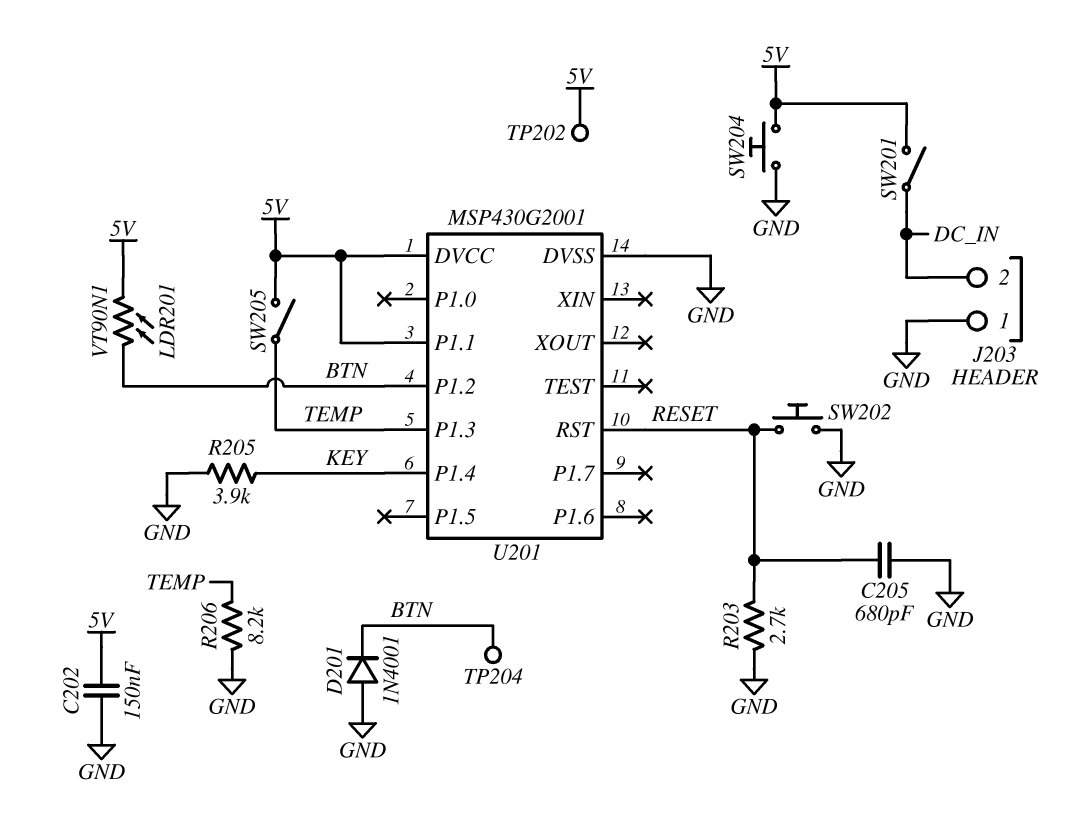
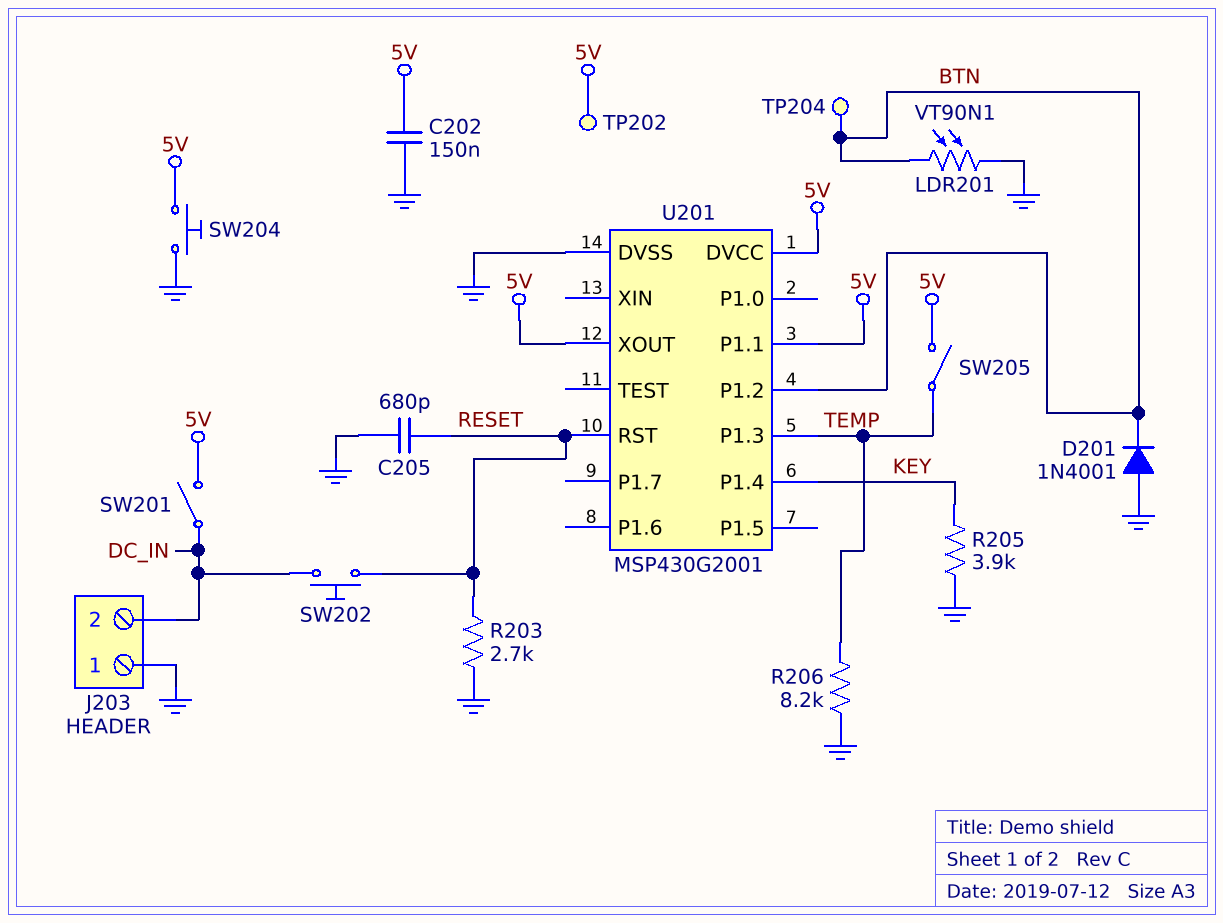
LDR201: VT90N1 (5V, BTN) -> VT90N1 (BTN, GND)
SW202: button (GND, RESET) -> button (DC_IN, RESET)
U201 pin XOUT: none -> 5V

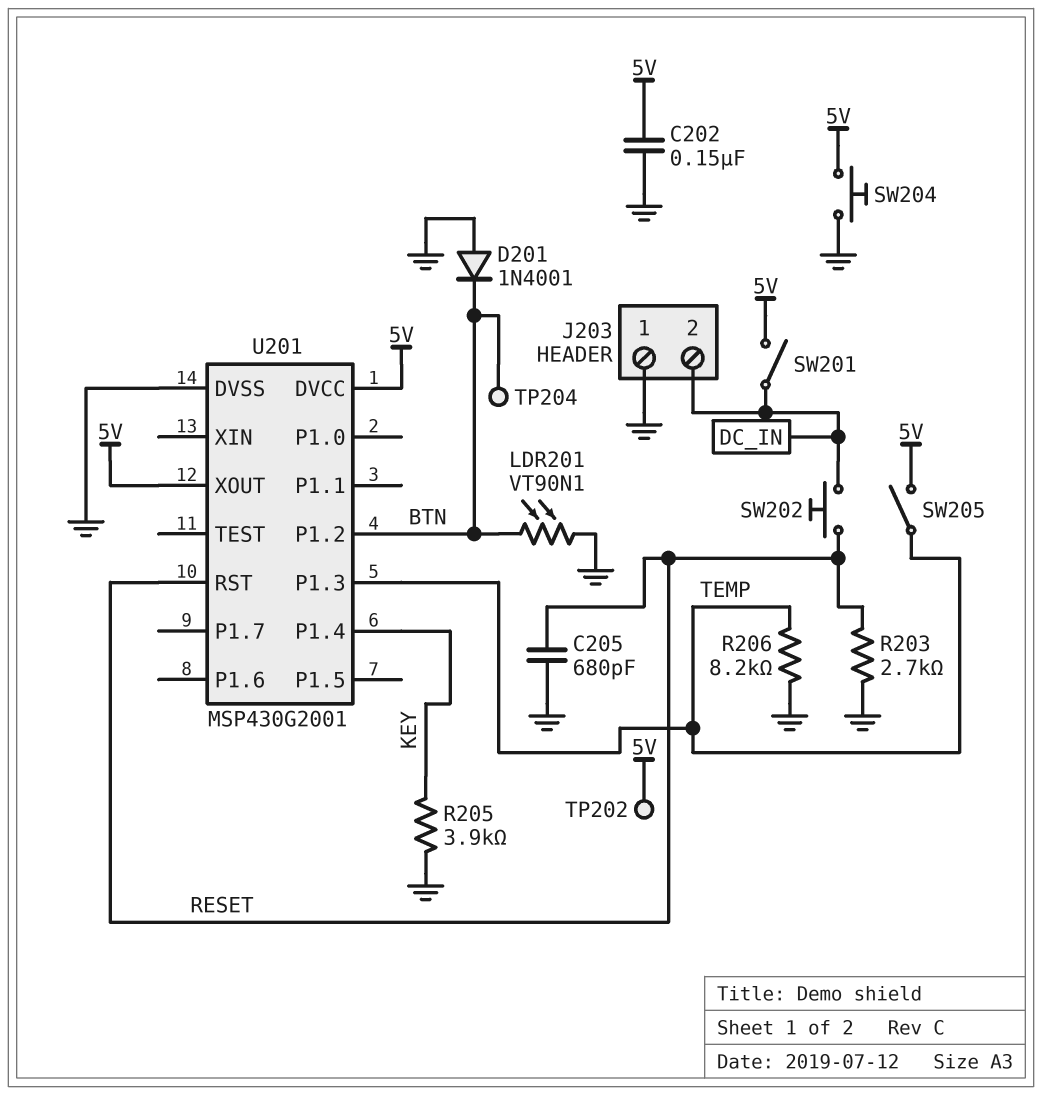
U201 pin P1.1: 5V -> none

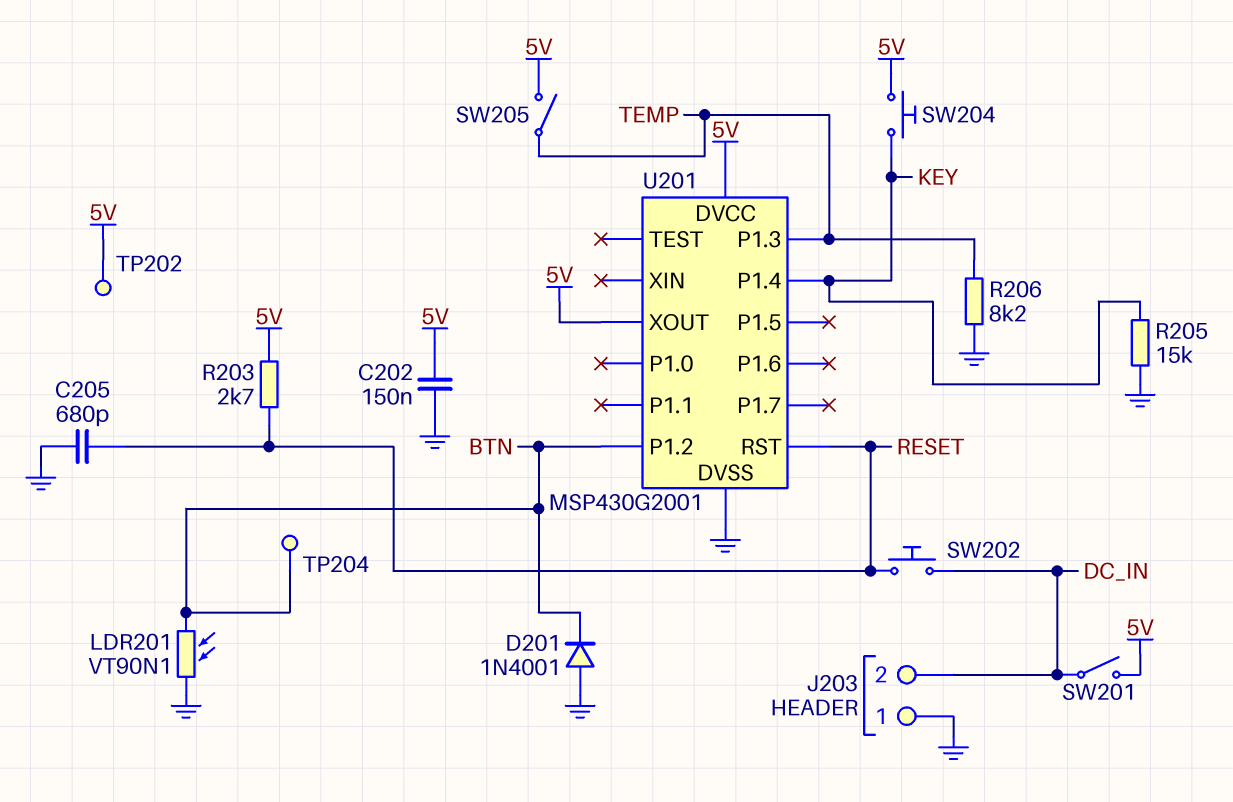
R203: 2.7k (GND, RESET) -> 2.7k (5V, RESET)
R205: 3.9k (GND, KEY) -> 15k (GND, KEY)
SW204: button (5V, GND) -> button (5V, KEY)

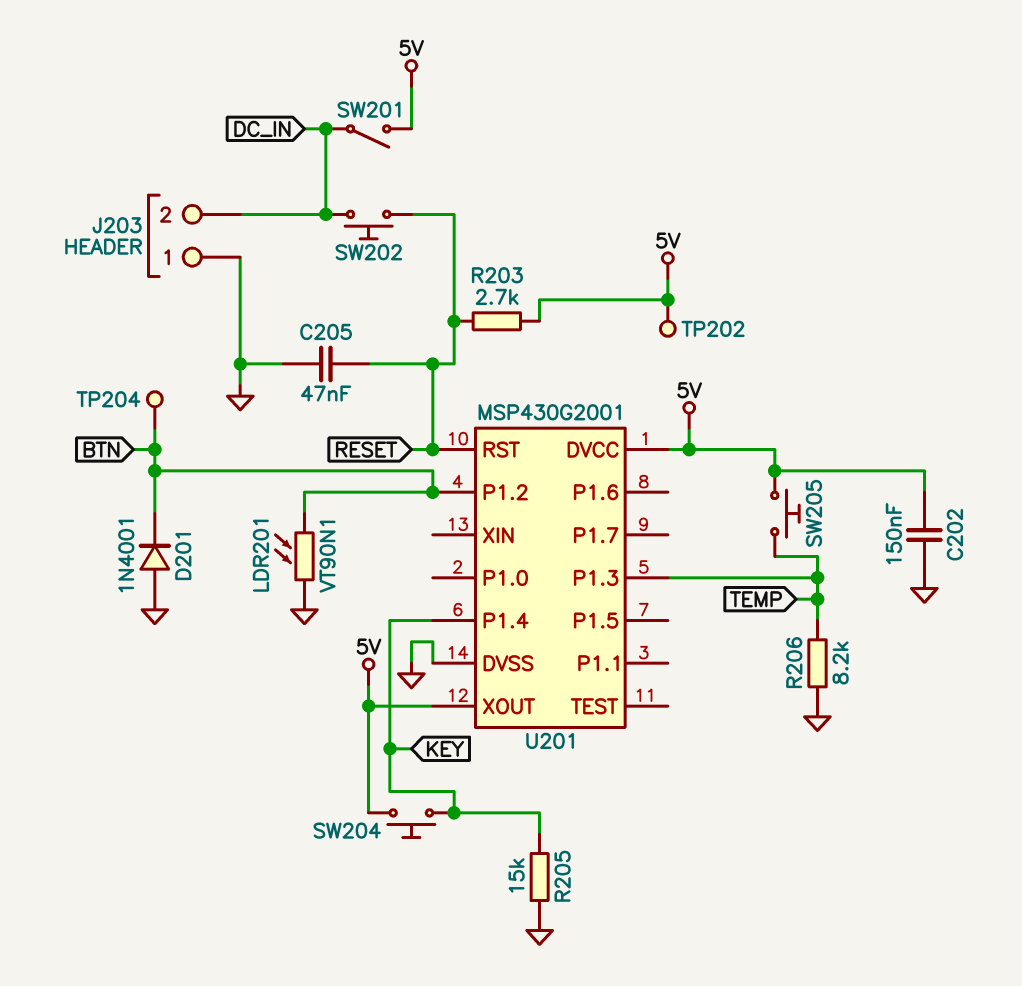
C205: 680pF (GND, RESET) -> 47nF (GND, RESET)
SW205: switch (5V, TEMP) -> button (5V, TEMP)

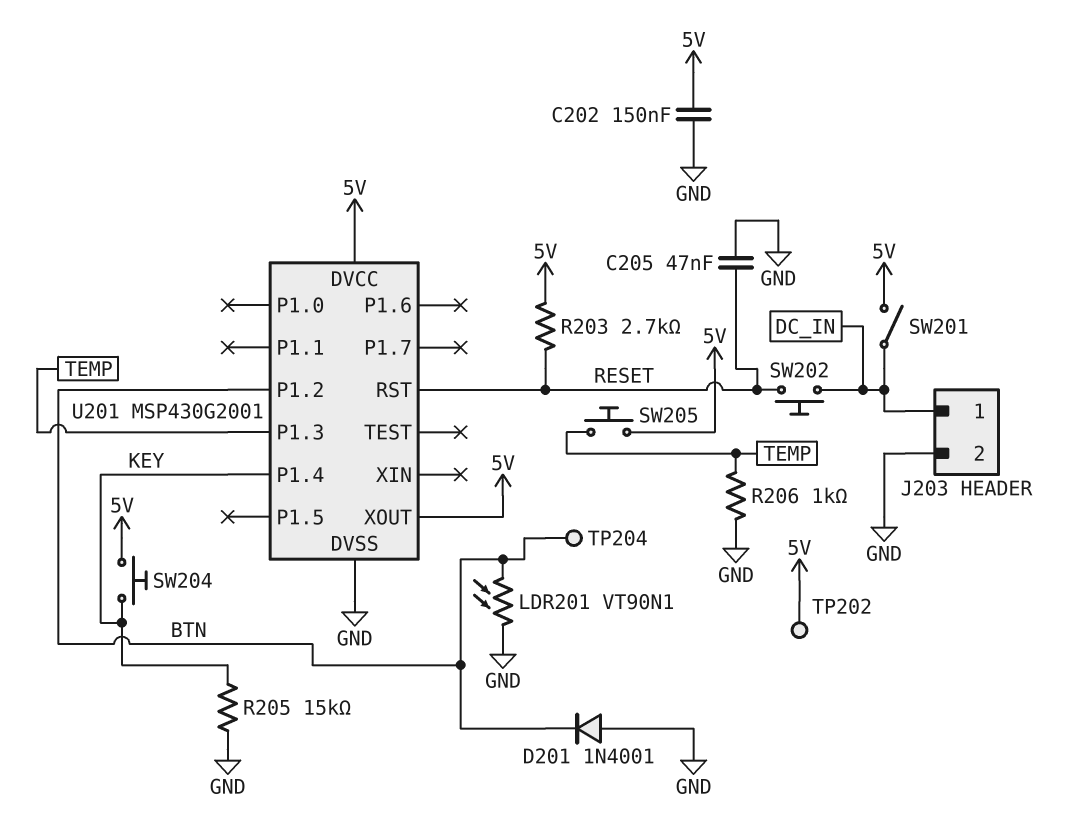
J203 pin 1: GND -> DC_IN
J203 pin 2: DC_IN -> GND
R206: 8.2k (GND, TEMP) -> 1k (GND, TEMP)

